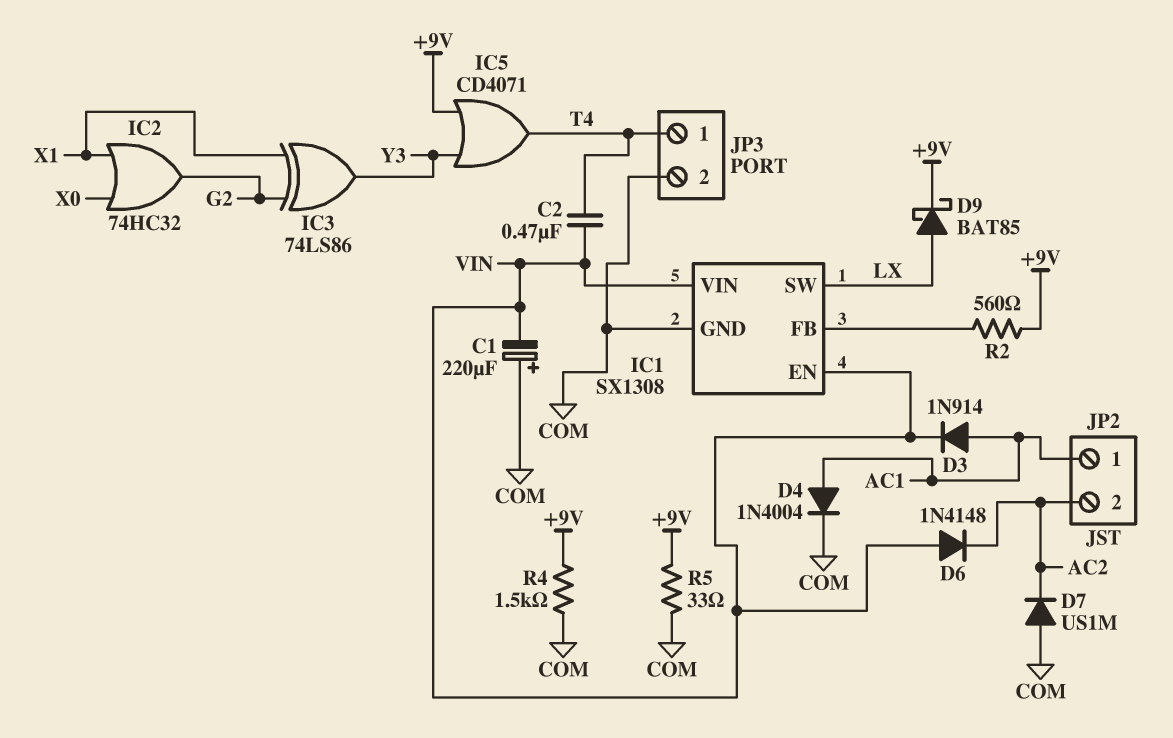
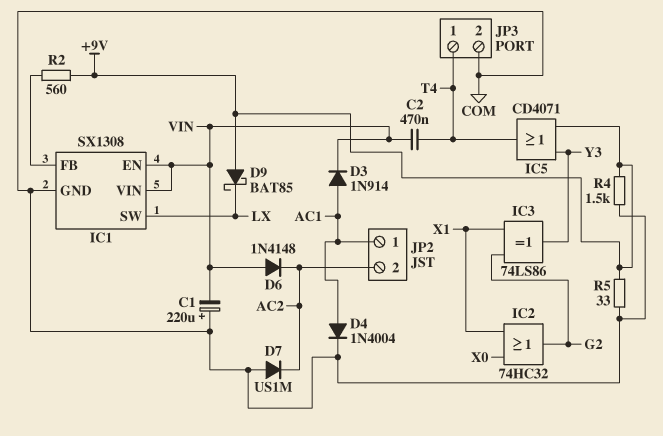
D9: schottky BAT85 (A LX, K +9V) -> schottky BAT85 (A +9V, K LX)

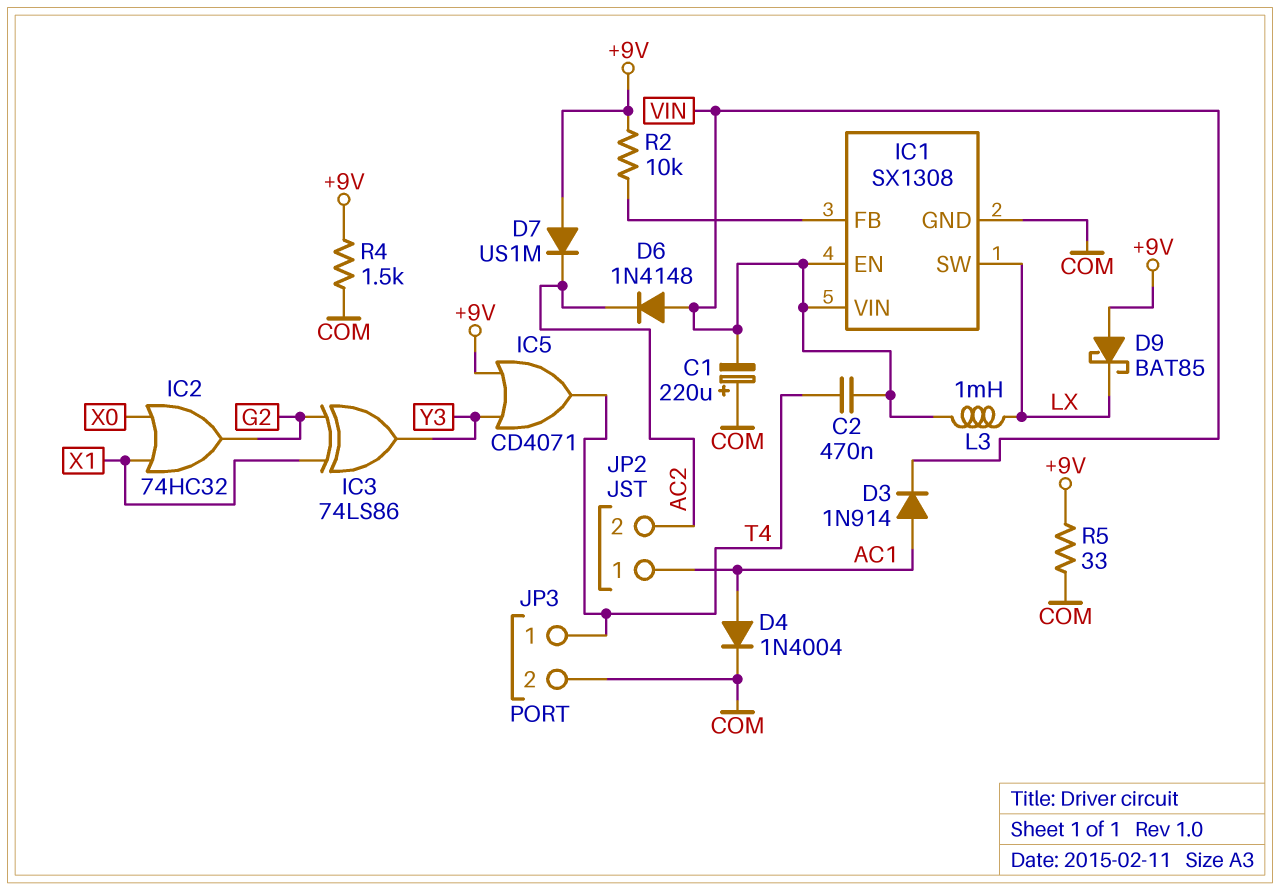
D7: diode US1M (A COM, K AC2) -> diode US1M (A +9V, K AC2)
L3: none -> 1mH (LX, VIN)
R2: 560 (+9V, IC1/FB) -> 10k (+9V, IC1/FB)

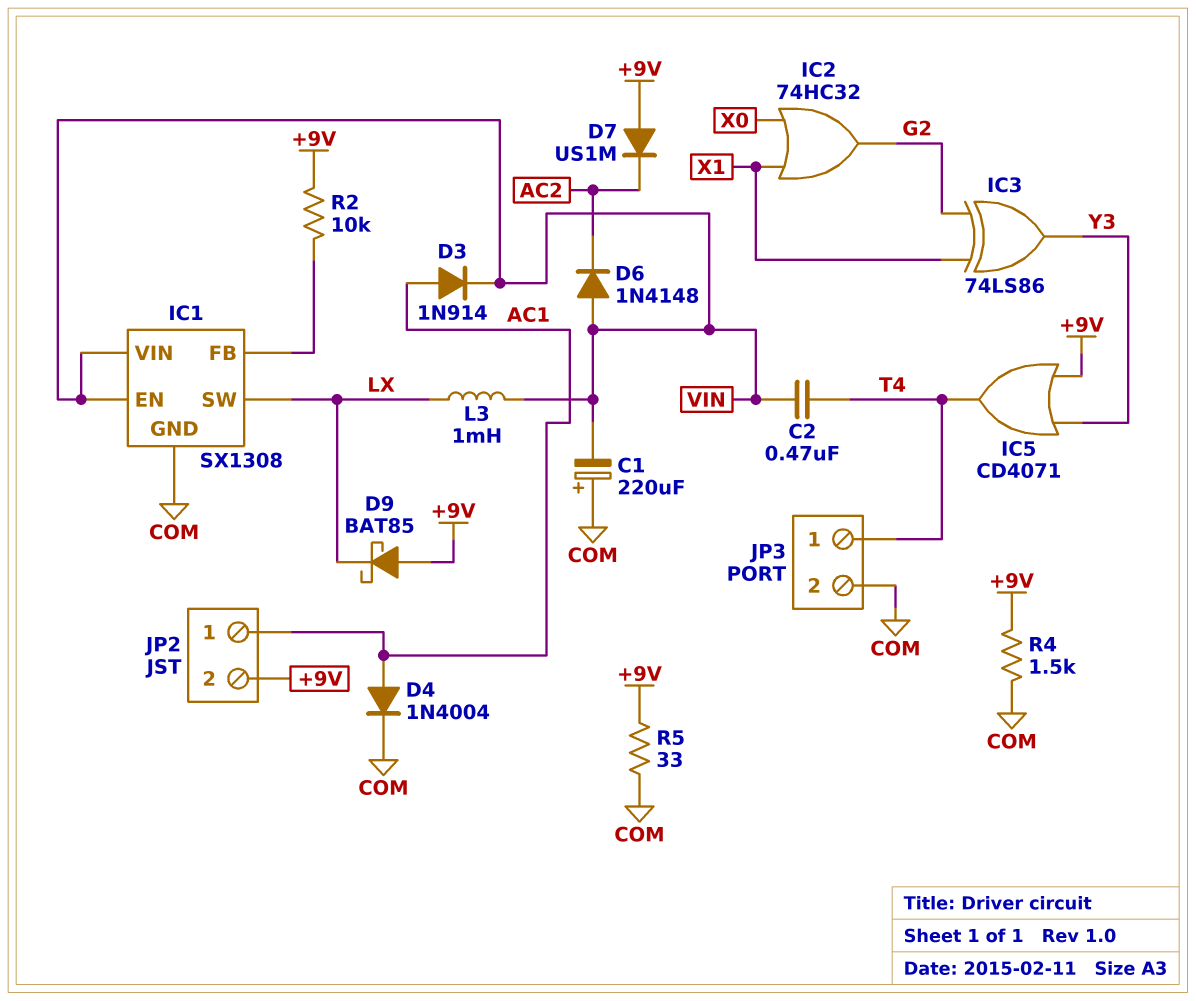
JP2 pin 2: AC2 -> +9V

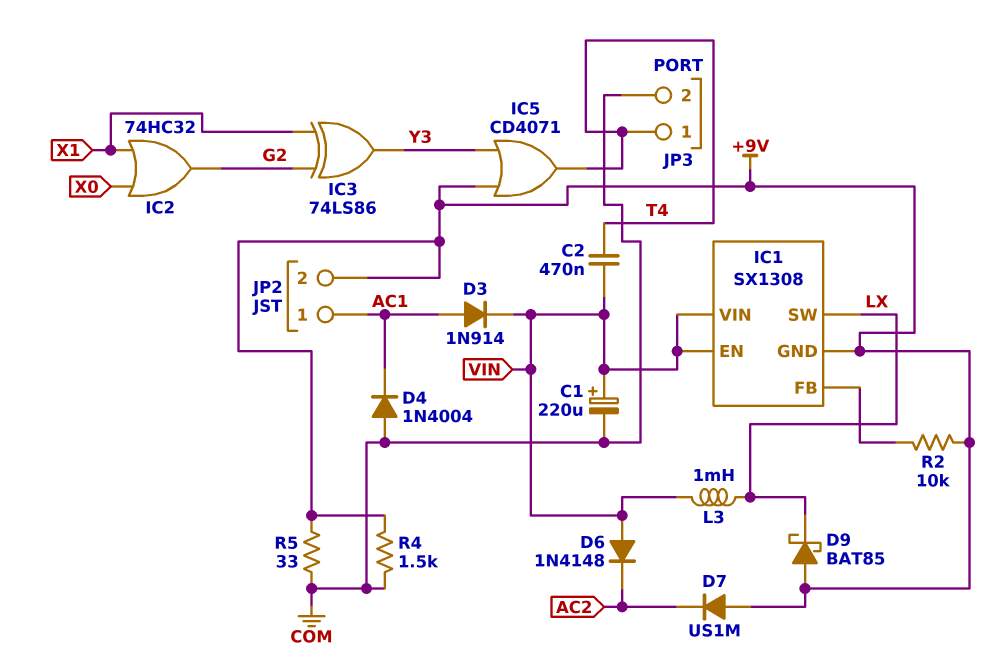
C1: 220uF (plus COM, minus VIN) -> 220uF (plus VIN, minus COM)
D4: diode 1N4004 (A AC1, K COM) -> diode 1N4004 (A COM, K AC1)
IC1 pin GND: COM -> +9V

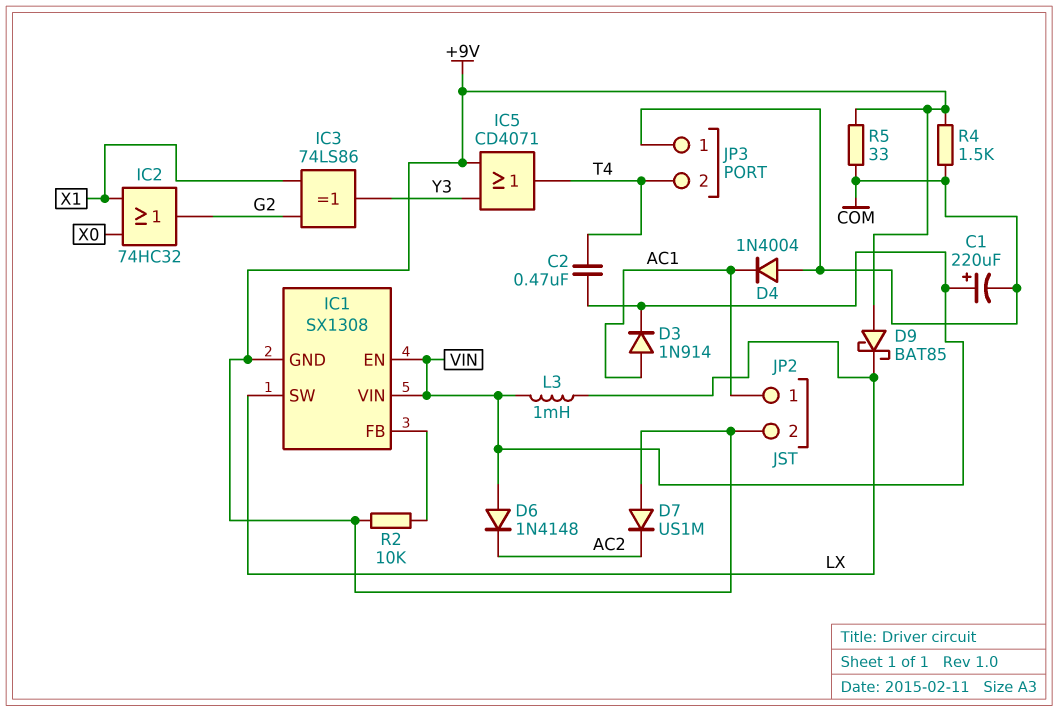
JP3 pin 1: T4 -> COM
JP3 pin 2: COM -> T4

